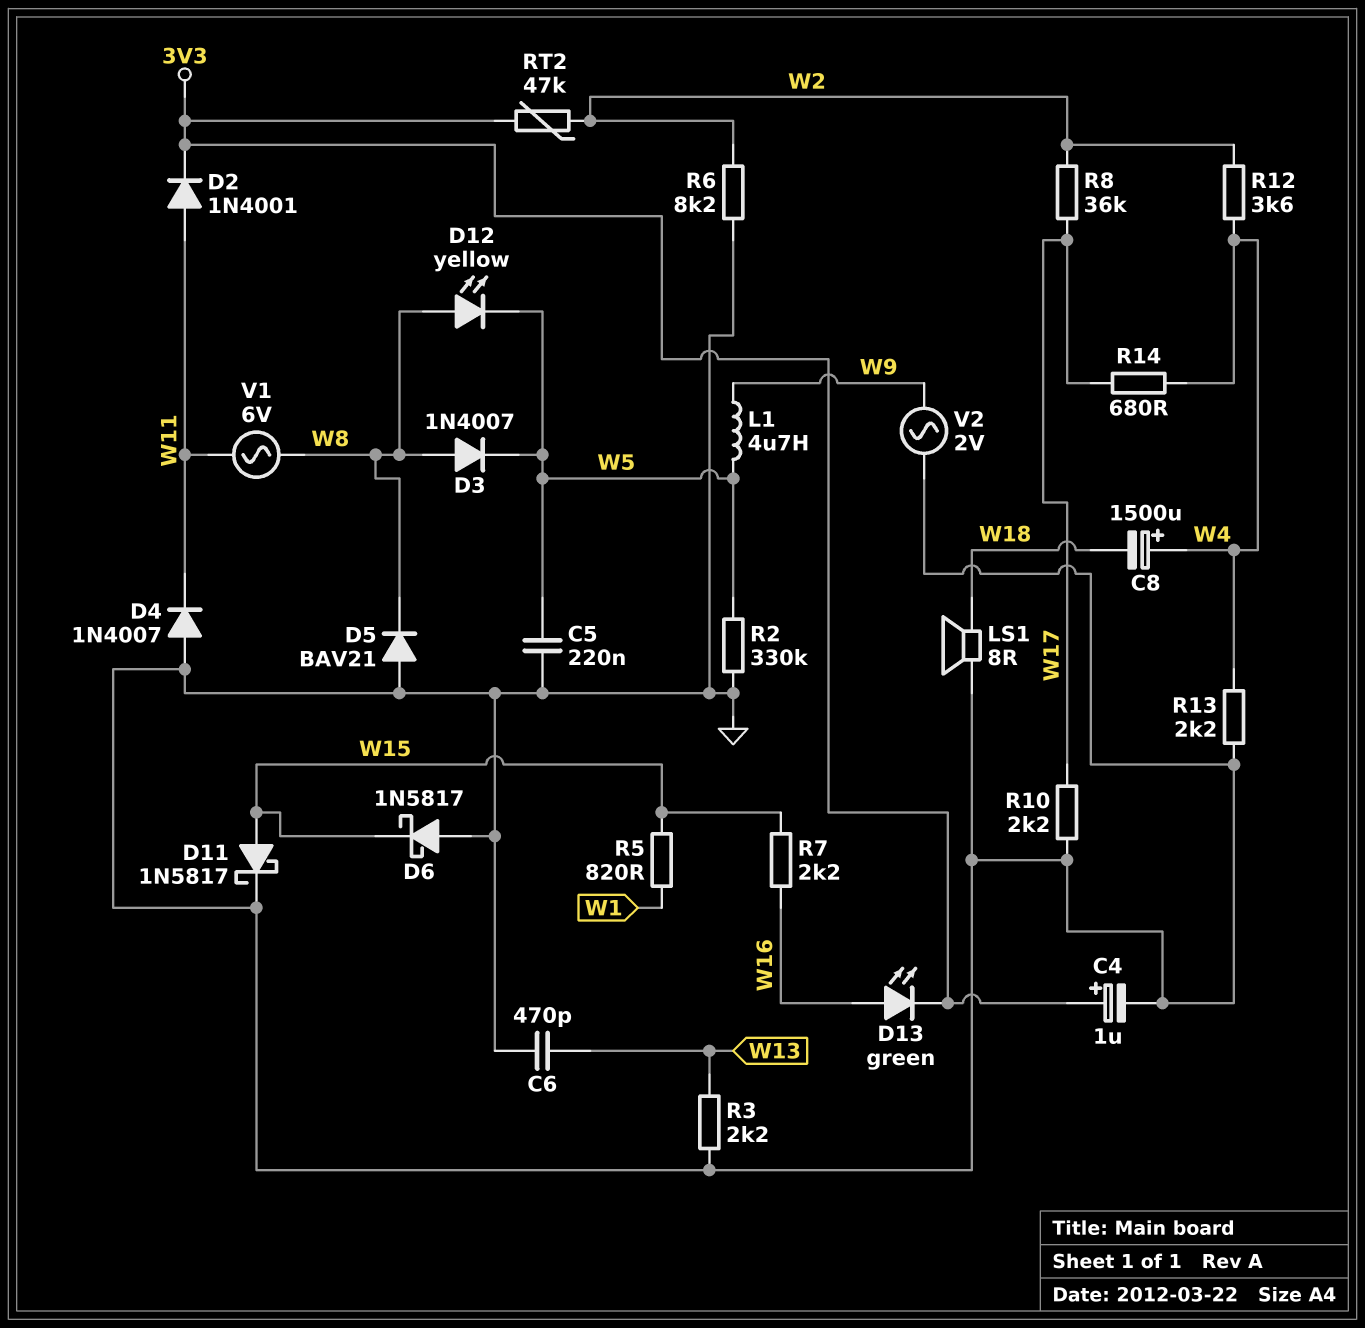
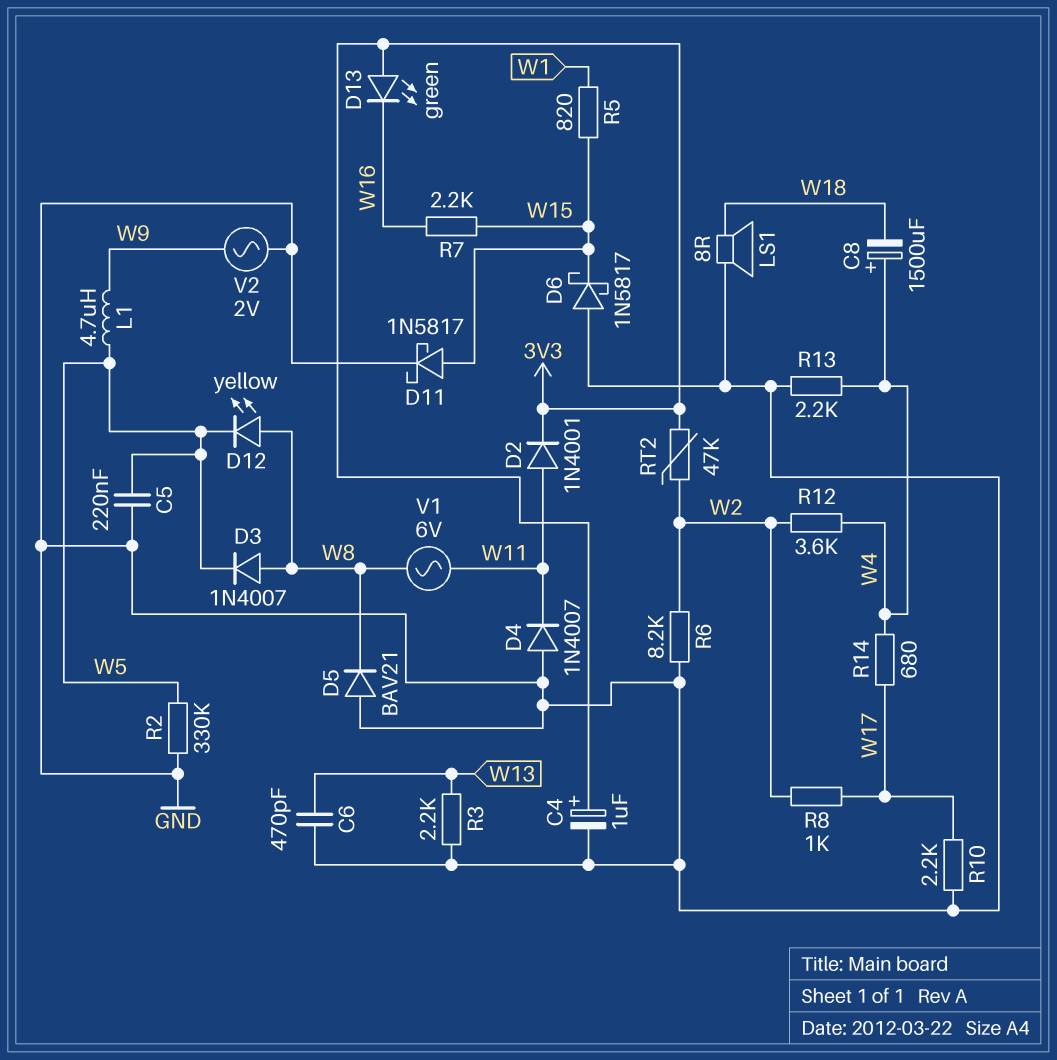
D13: LED green (A W16, K 3V3) -> LED green (A 3V3, K W16)
R8: 36k (W2, W17) -> 1k (W2, W17)

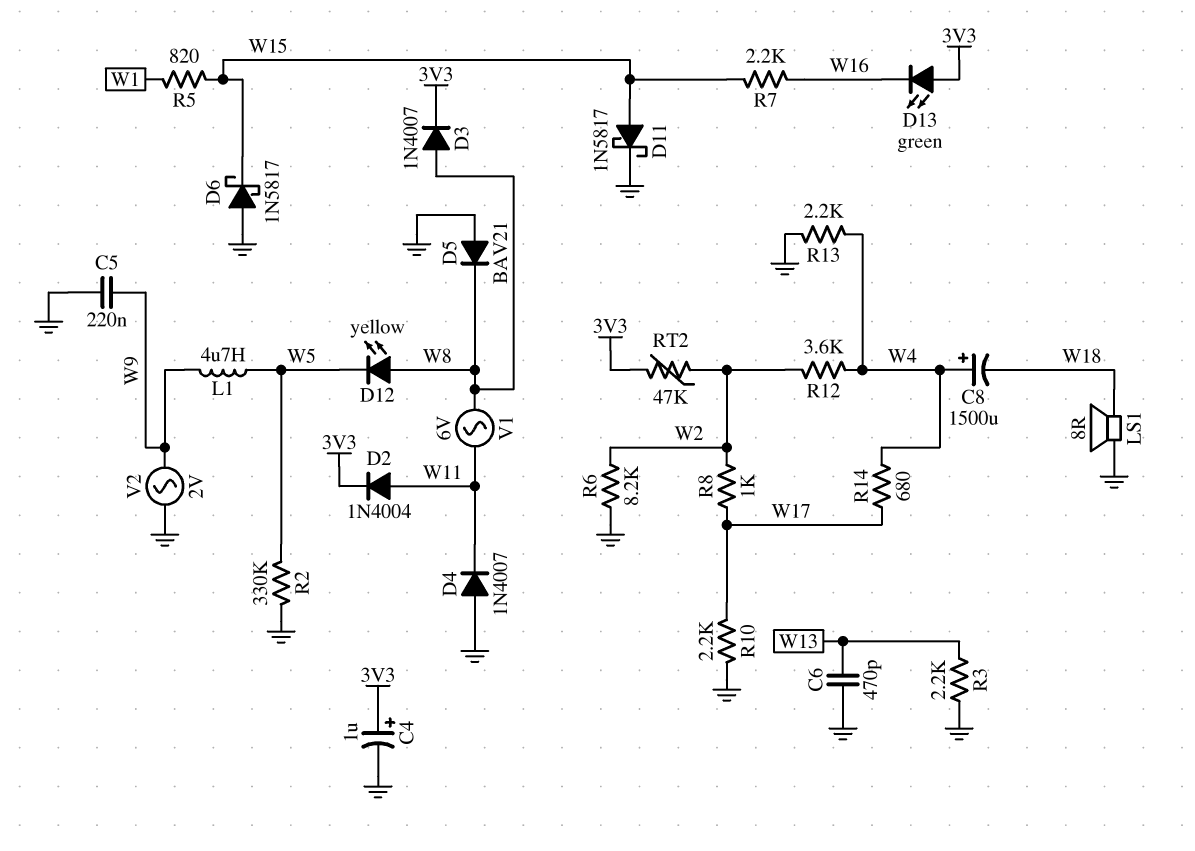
C5: 220nF (GND, W5) -> 220nF (GND, W9)
D2: diode 1N4001 (A W11, K 3V3) -> diode 1N4004 (A W11, K 3V3)
D3: diode 1N4007 (A W8, K W5) -> diode 1N4007 (A W8, K 3V3)

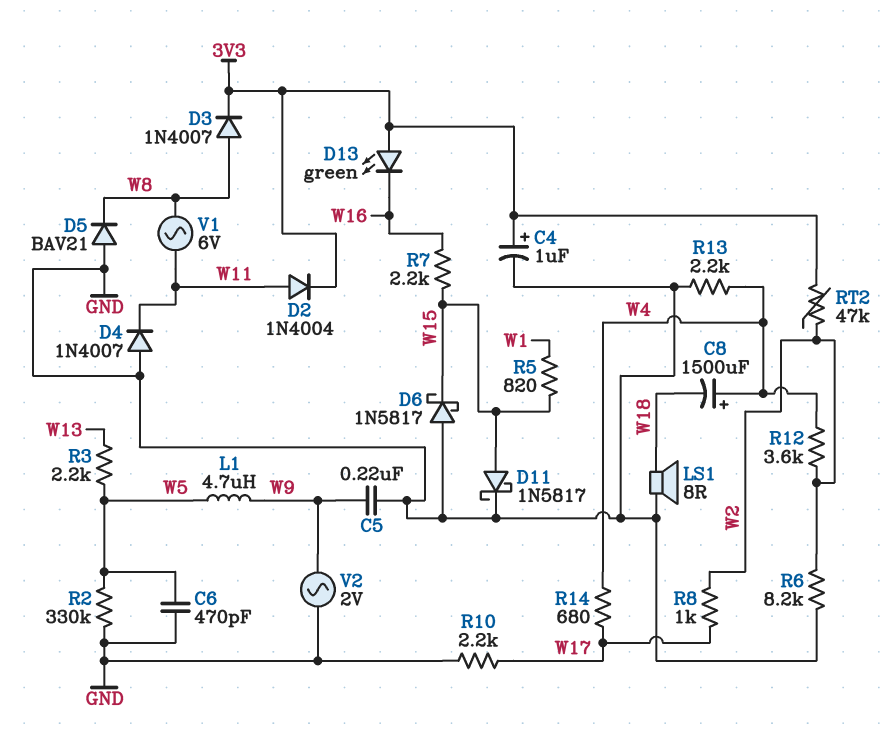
C6: 470pF (GND, W13) -> 470pF (GND, W5)
D12: LED yellow (A W8, K W5) -> none
R3: 2.2k (GND, W13) -> 2.2k (W5, W13)

